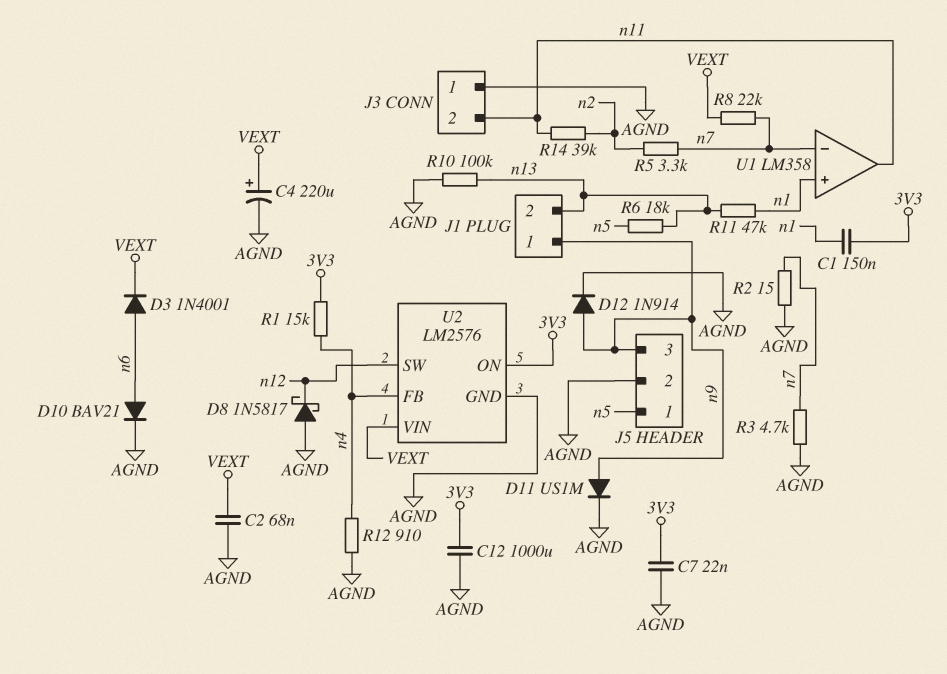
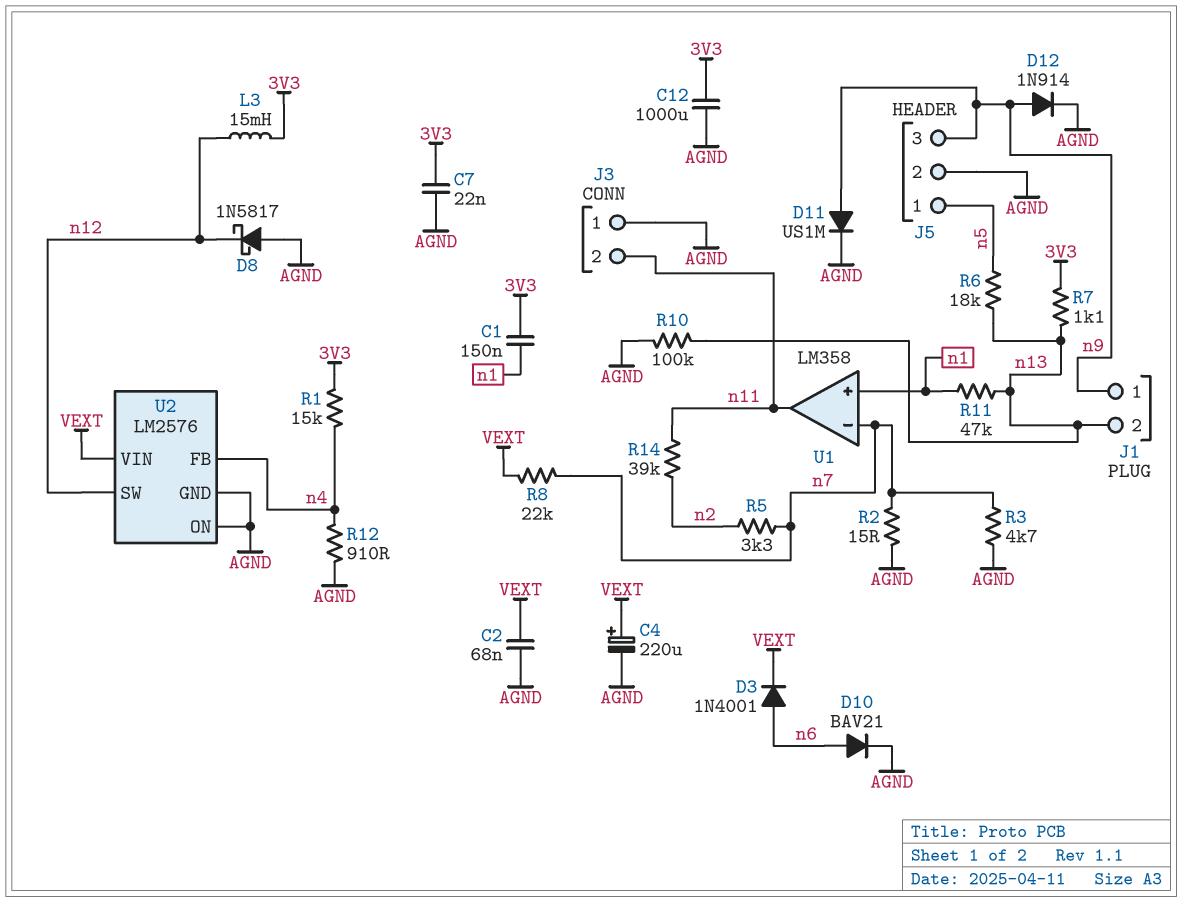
L3: none -> 15mH (3V3, n12)
R7: none -> 1.1k (3V3, n13)
U2 pin ON: 3V3 -> AGND

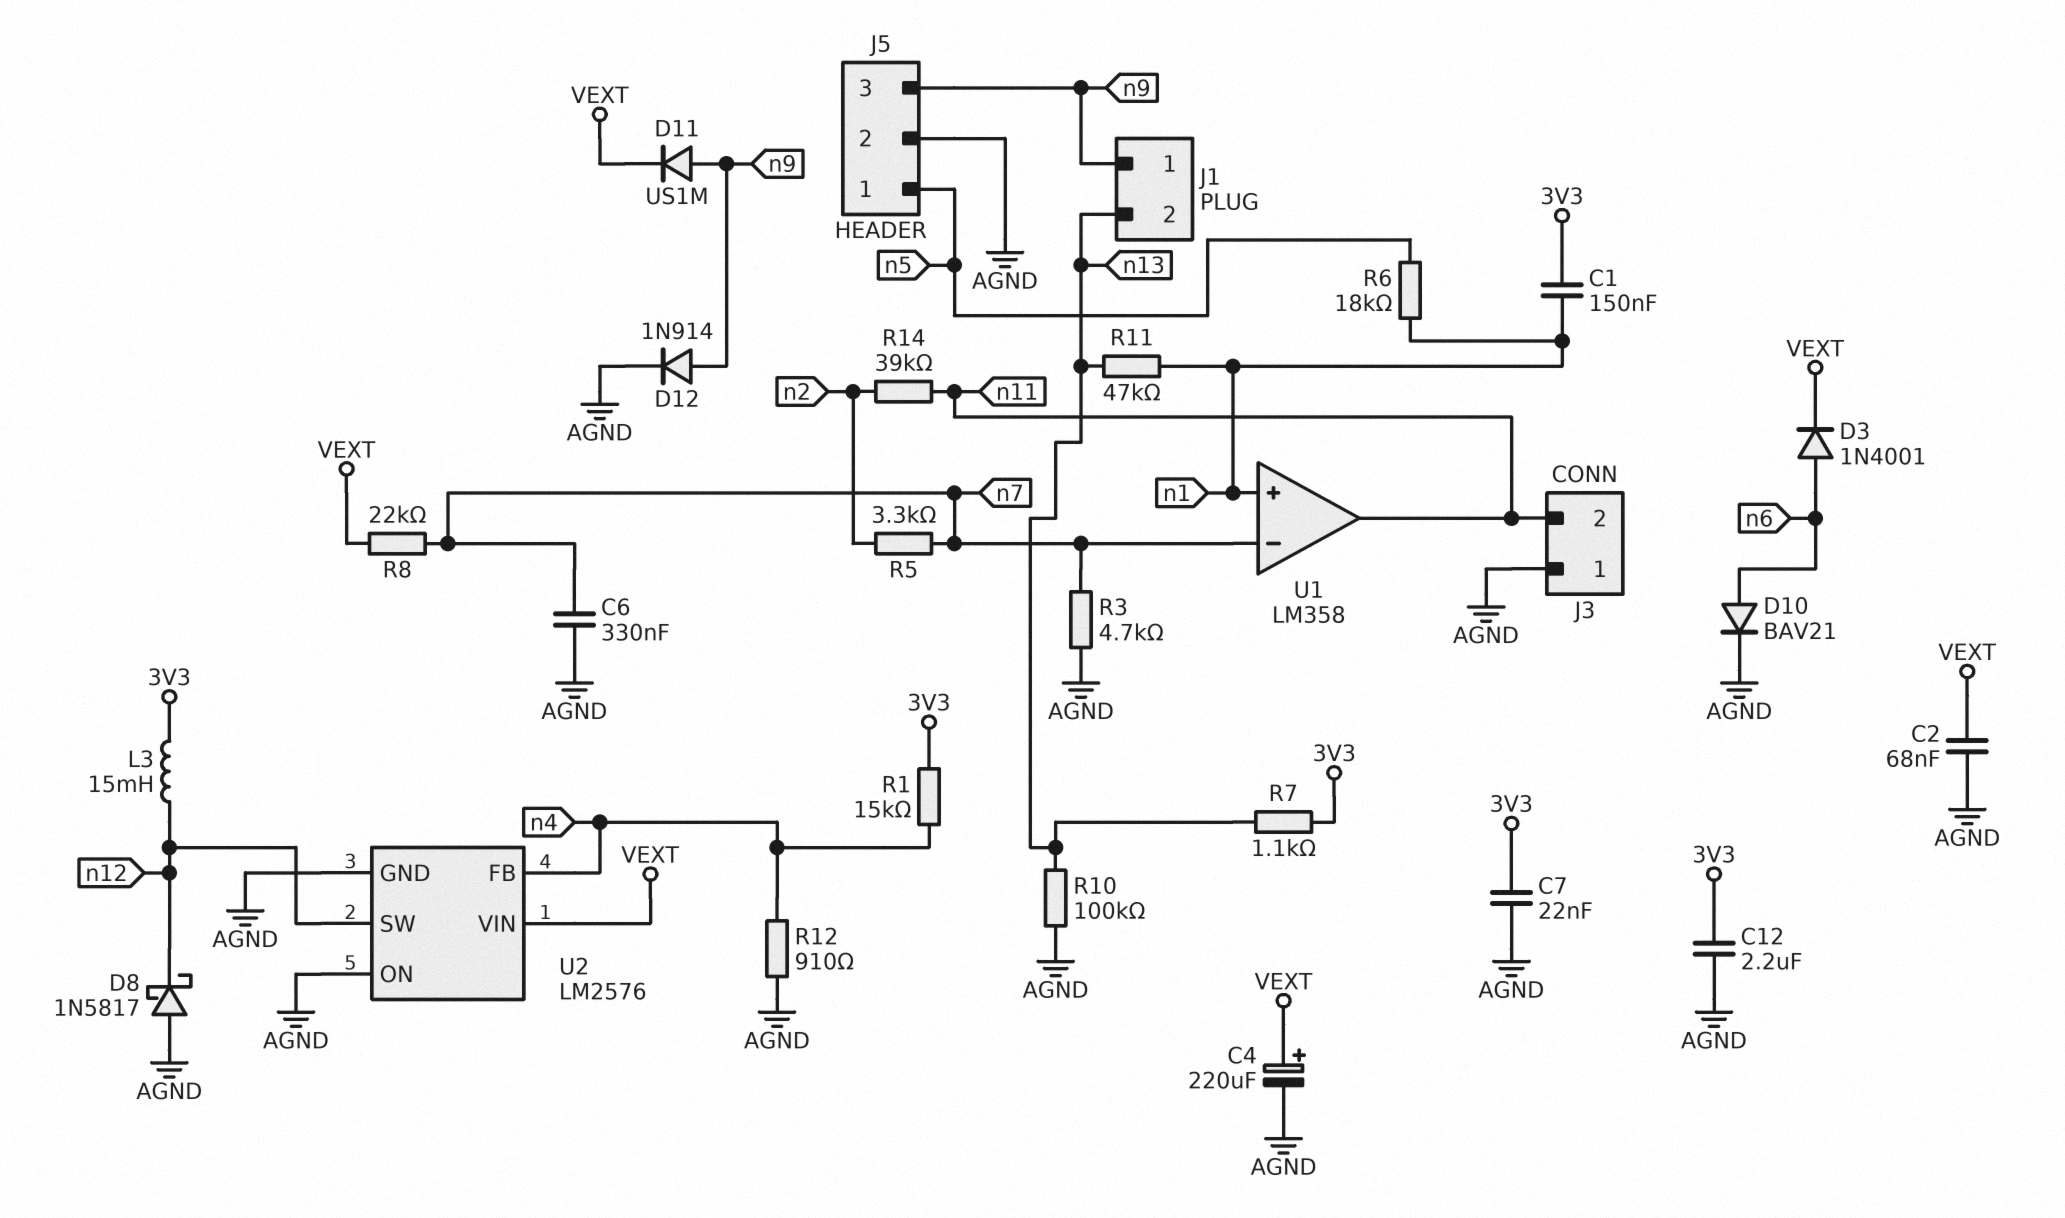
C6: none -> 330nF (AGND, n7)
C12: 1000uF (3V3, AGND) -> 2.2uF (3V3, AGND)
D11: diode US1M (A n9, K AGND) -> diode US1M (A n9, K VEXT)
R2: 15 (AGND, n7) -> none
R6: 18k (n5, n13) -> 18k (n1, n5)

